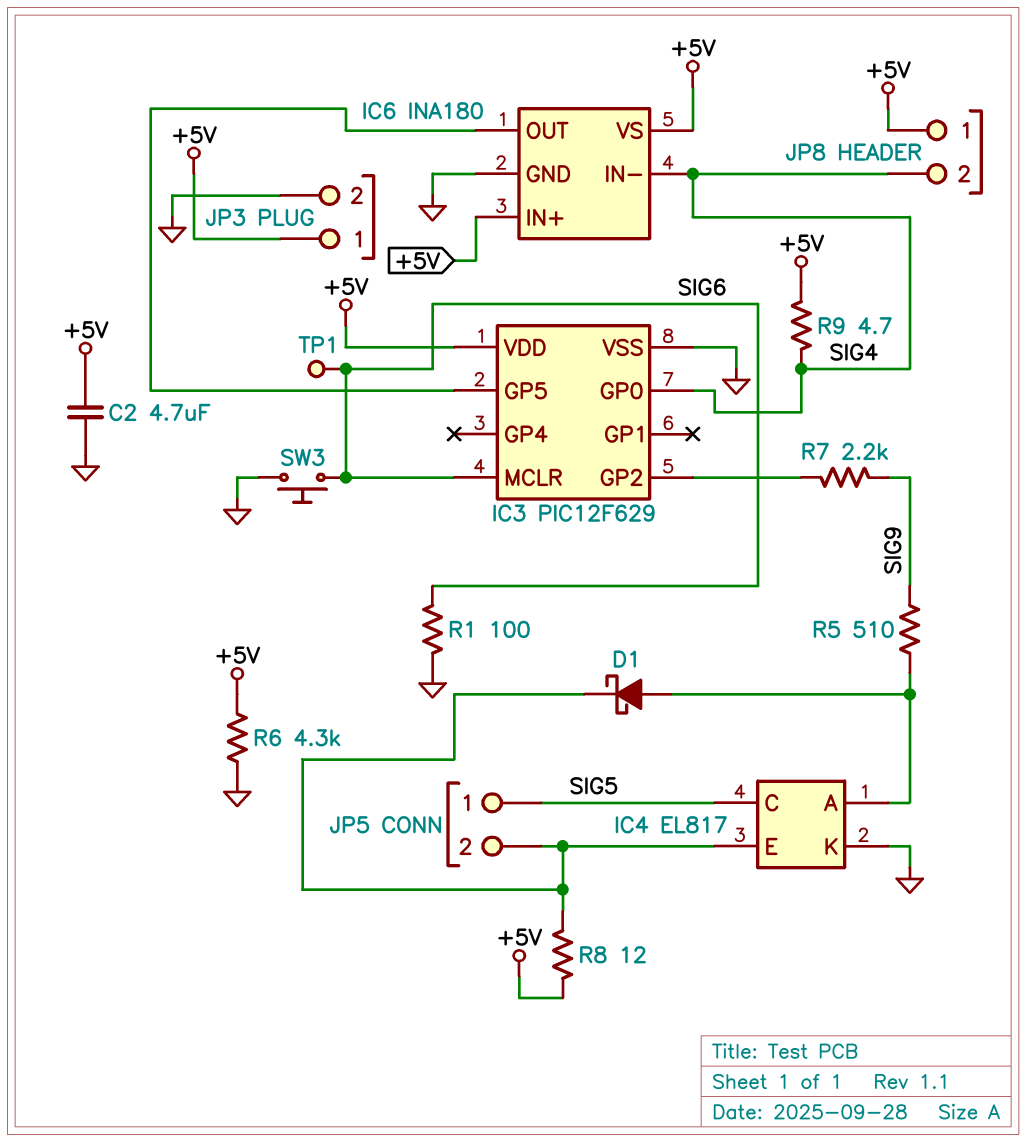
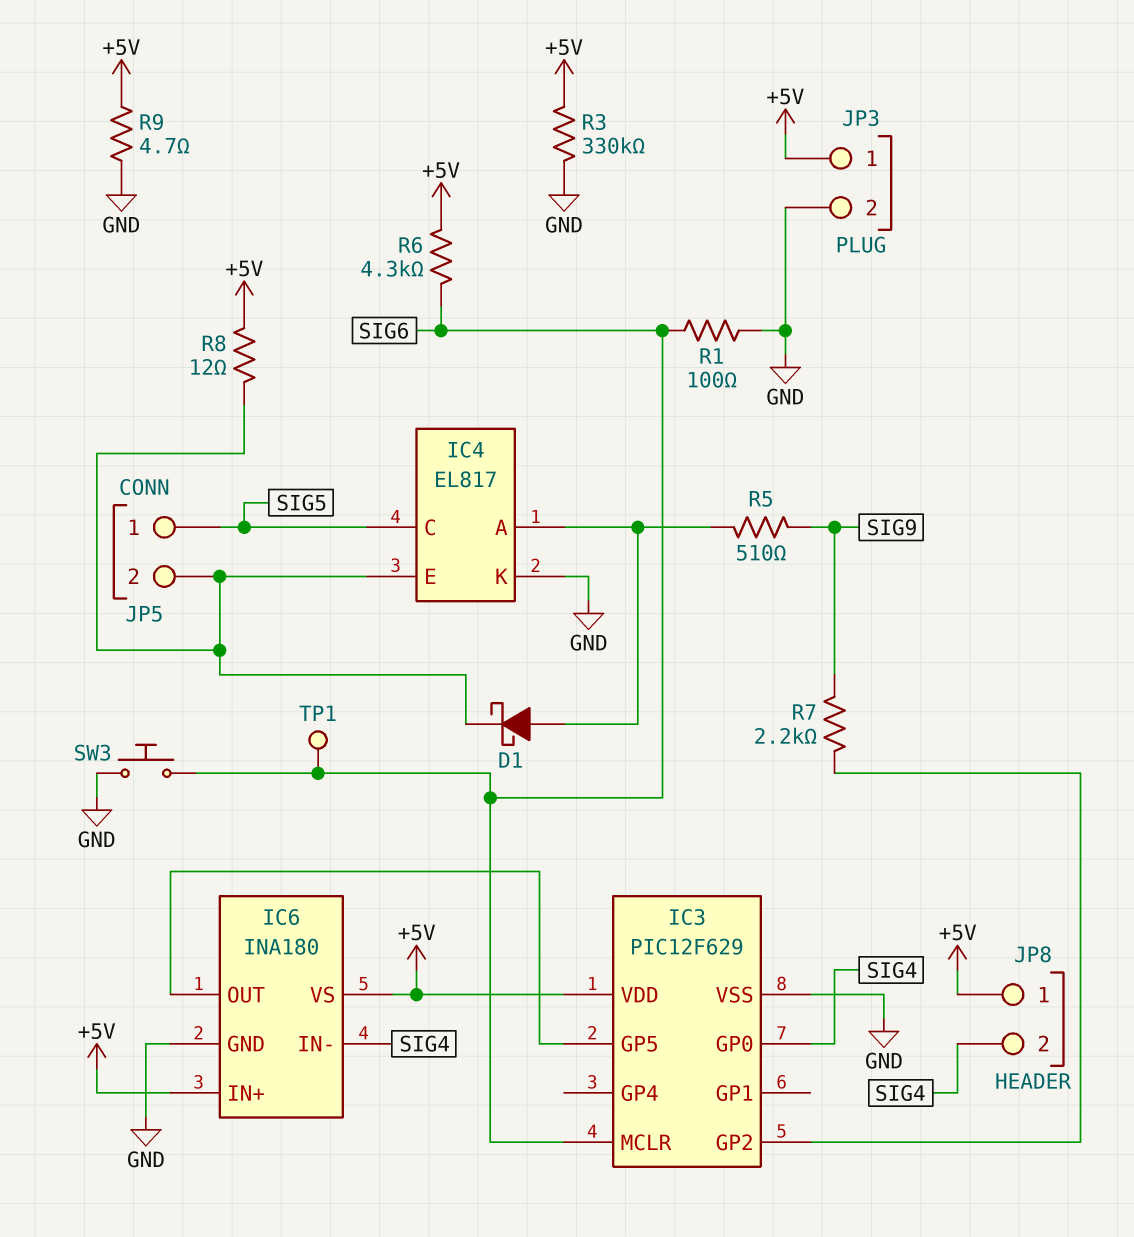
C2: 4.7uF (+5V, GND) -> none
R3: none -> 330k (+5V, GND)
R6: 4.3k (+5V, GND) -> 4.3k (+5V, SIG6)
R9: 4.7 (+5V, SIG4) -> 4.7 (+5V, GND)

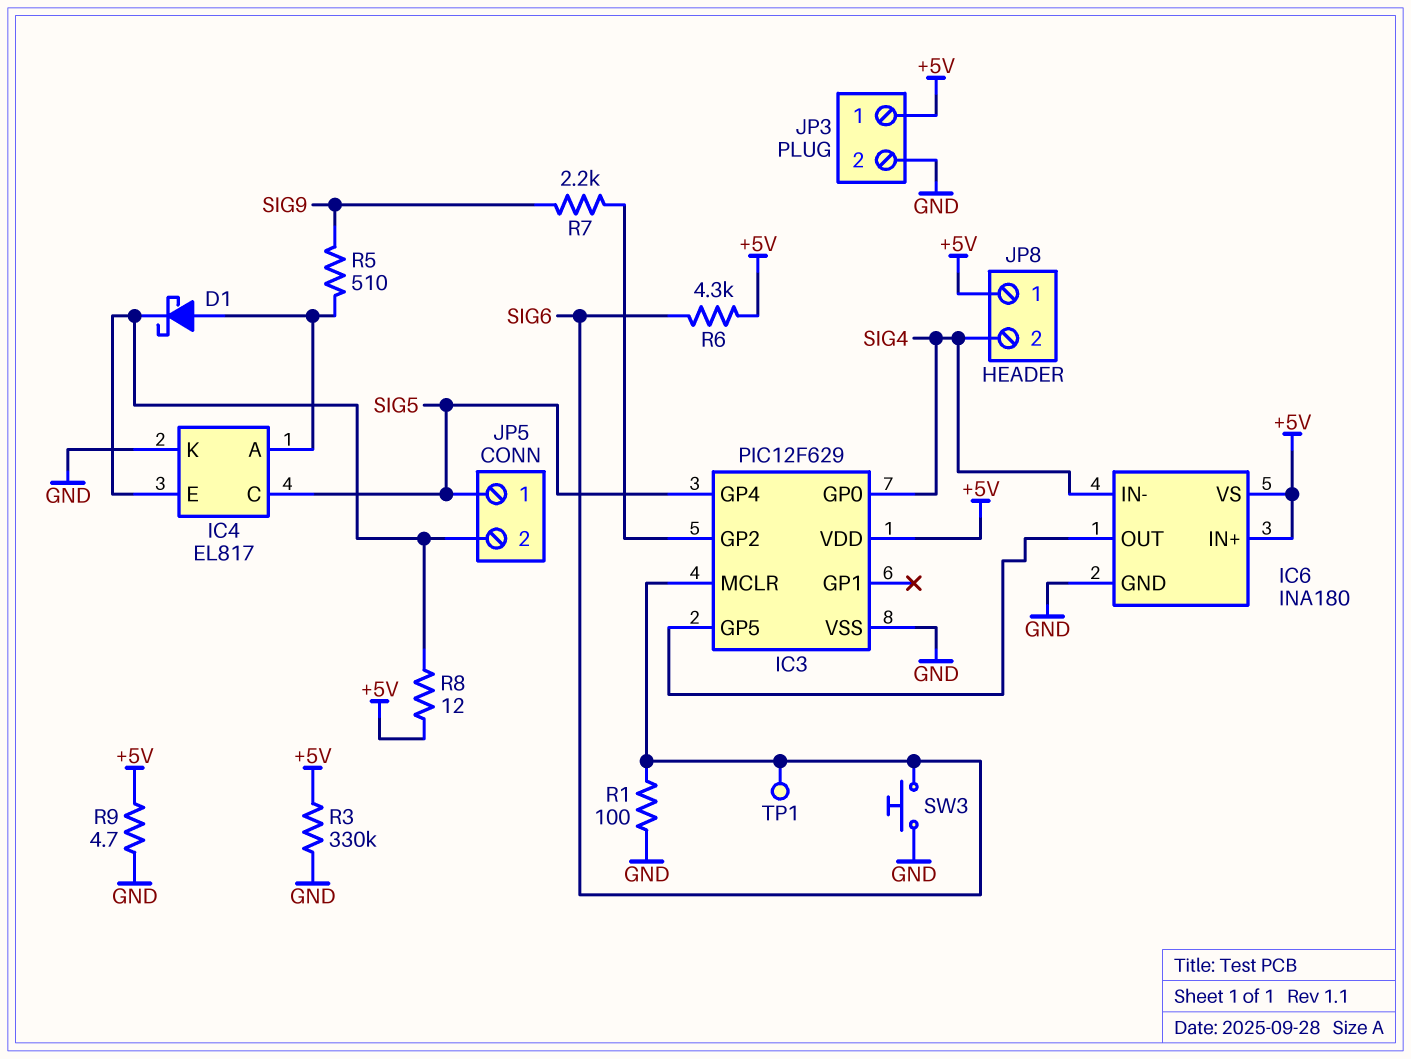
IC3 pin GP4: none -> SIG5

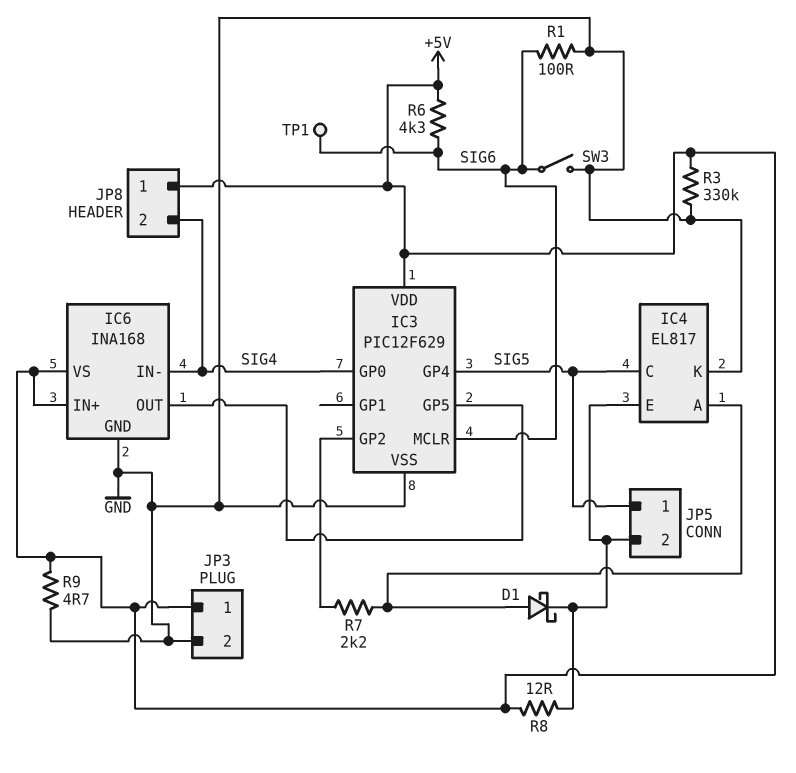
IC6: INA180 -> INA168
R5: 510 (IC4/A, SIG9) -> none
R7: 2.2k (IC3/GP2, SIG9) -> 2.2k (IC3/GP2, IC4/A)
SW3: button (GND, SIG6) -> switch (GND, SIG6)

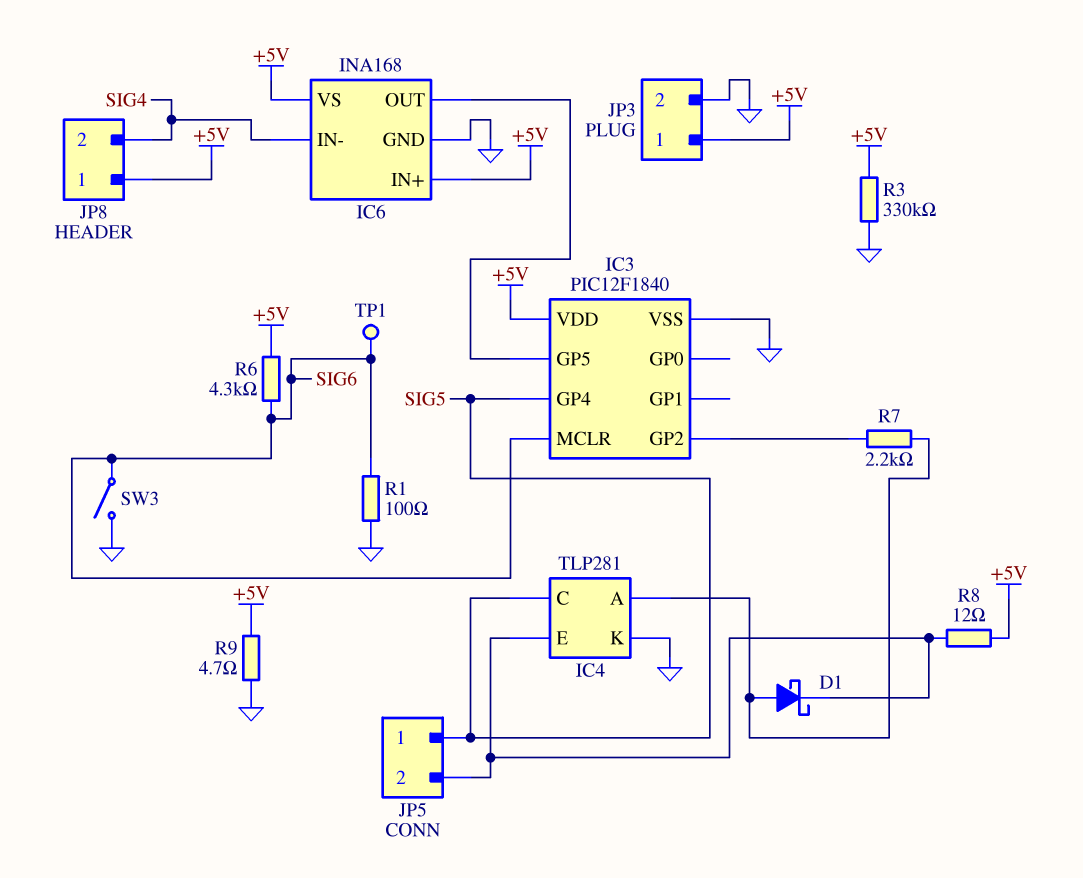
IC3: PIC12F629 -> PIC12F1840
IC3 pin GP0: SIG4 -> none
IC4: EL817 -> TLP281

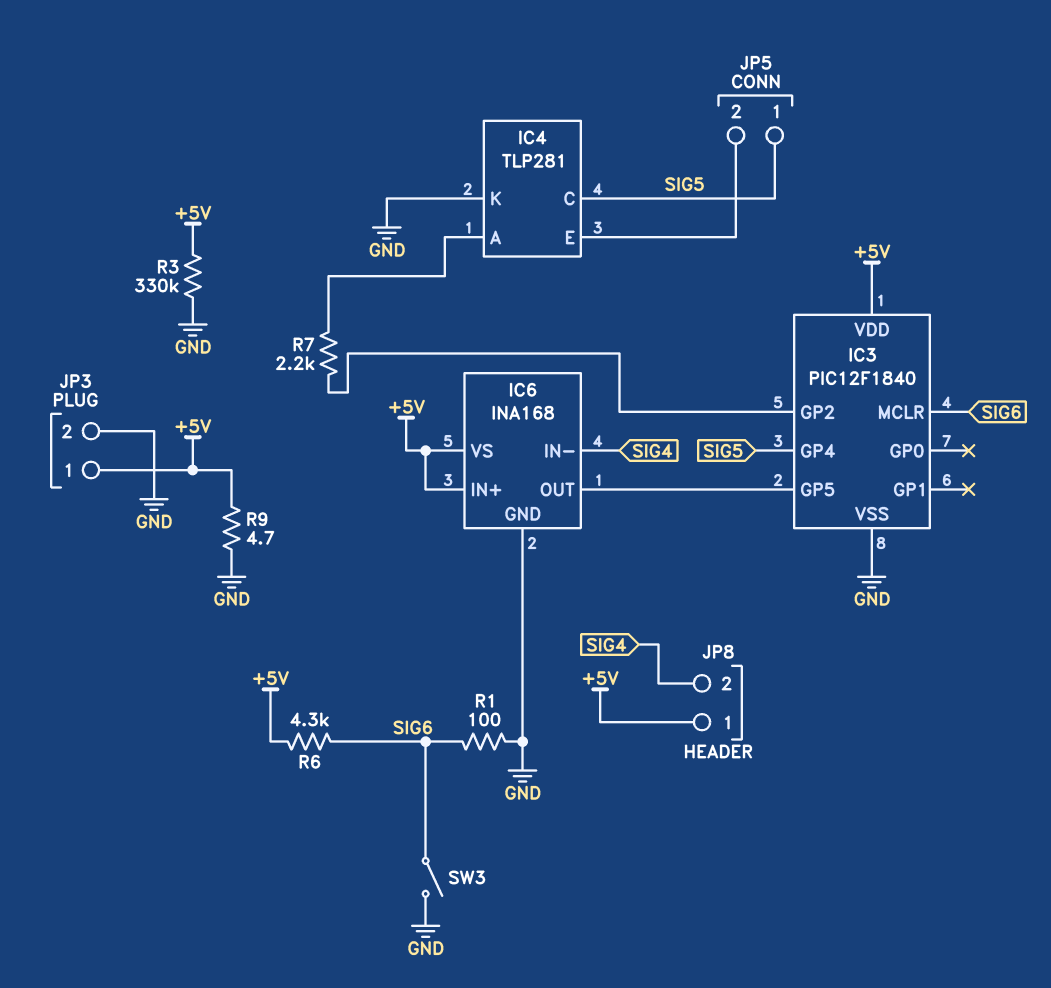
D1: schottky (A IC4/A, K IC4/E) -> none
R8: 12 (+5V, IC4/E) -> none
TP1: test point (SIG6) -> none

